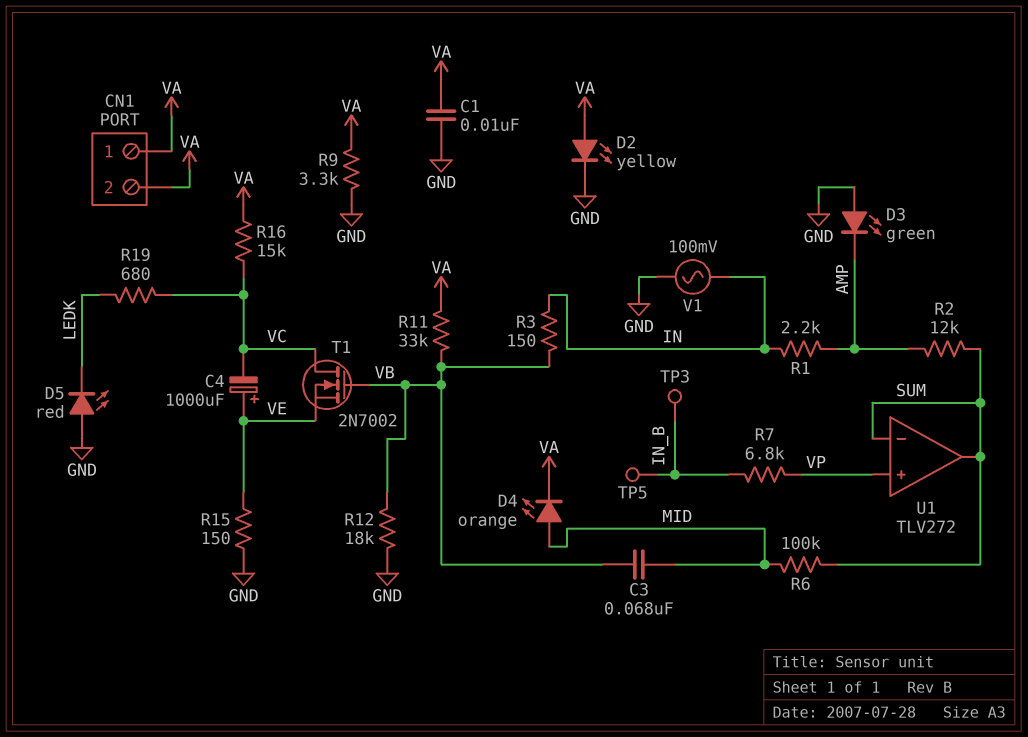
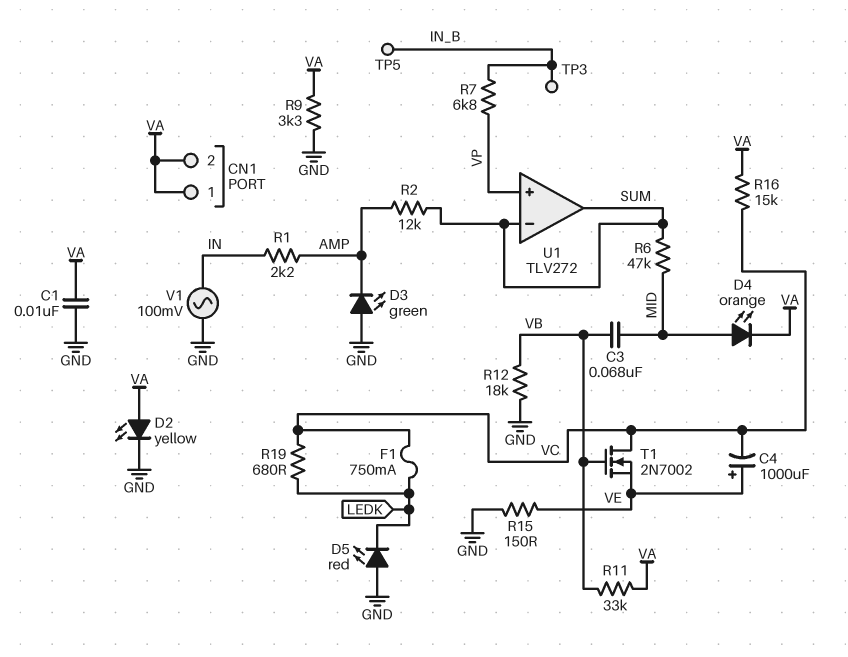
F1: none -> 750mA (LEDK, VC)
R3: 150 (IN, VB) -> none
R6: 100k (MID, SUM) -> 47k (MID, SUM)

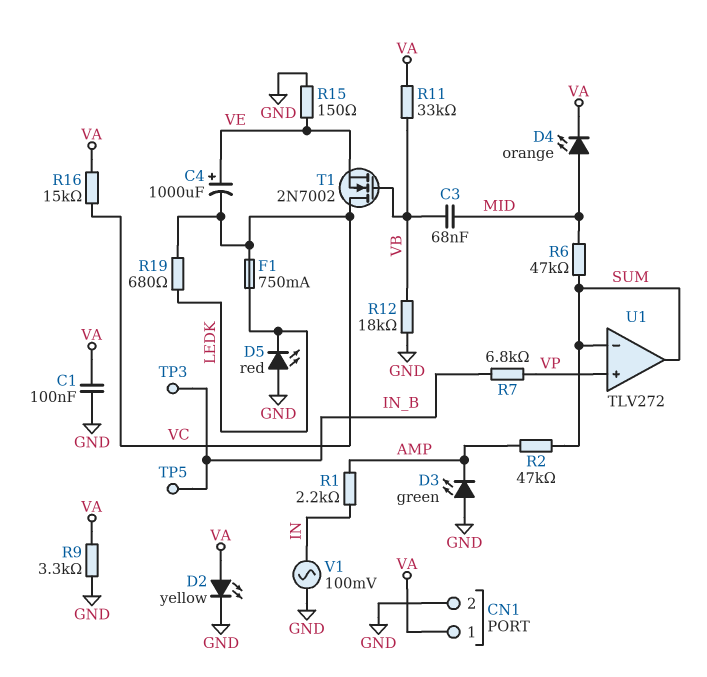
C1: 10nF (GND, VA) -> 100nF (GND, VA)
CN1 pin 2: VA -> GND
R2: 12k (AMP, SUM) -> 47k (AMP, SUM)

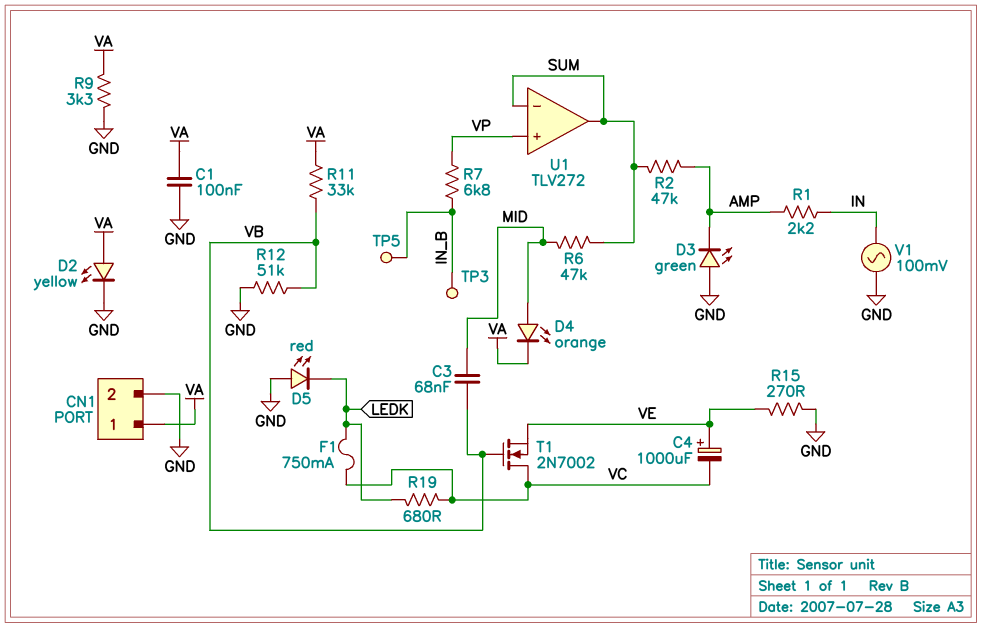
R12: 18k (GND, VB) -> 51k (GND, VB)
R15: 150 (GND, VE) -> 270 (GND, VE)
R16: 15k (VA, VC) -> none

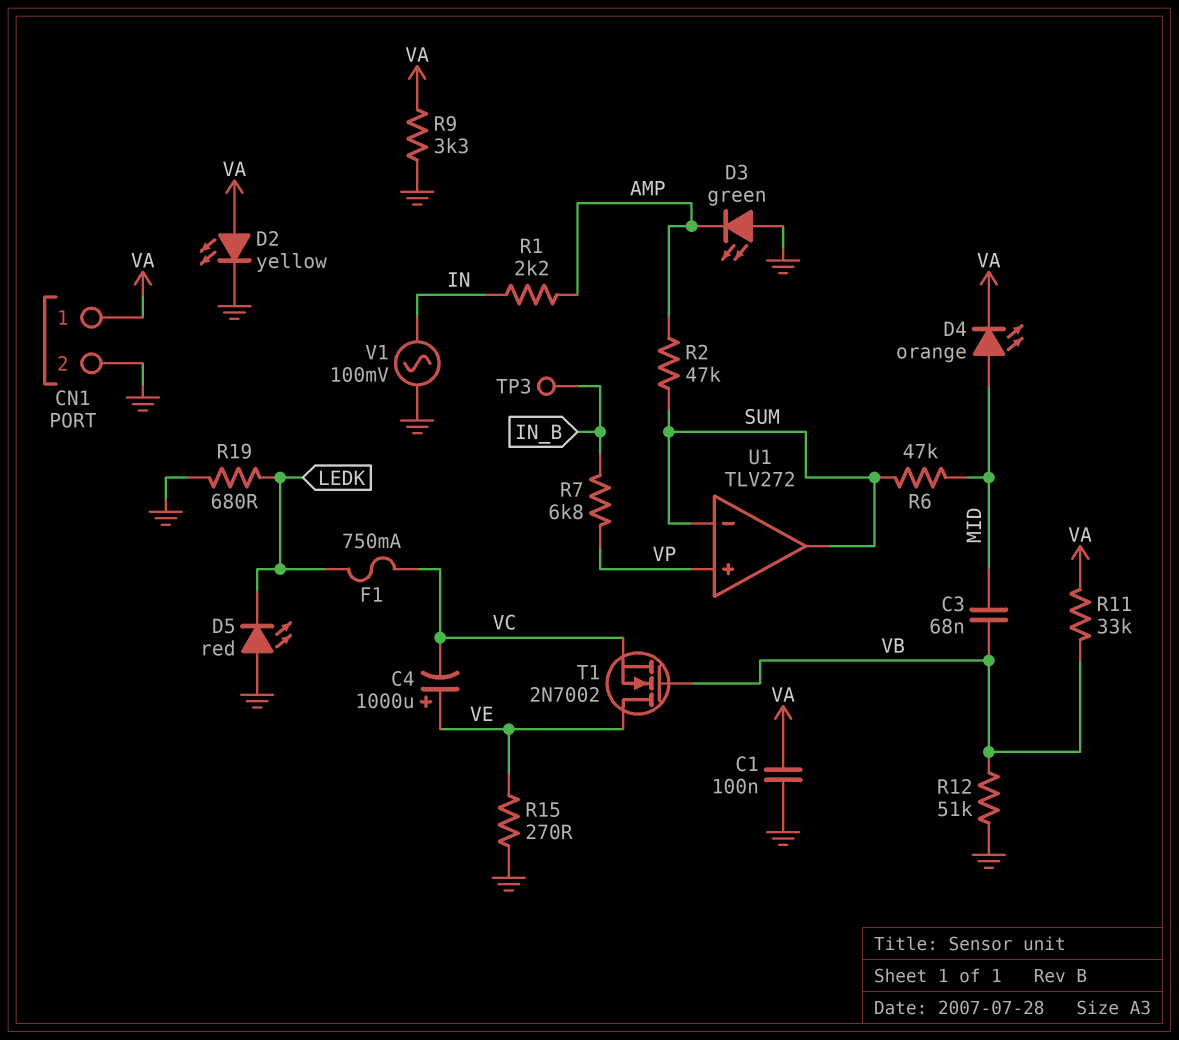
R19: 680 (LEDK, VC) -> 680 (GND, LEDK)
T1: NMOS 2N7002 (G VB, D VC, S VE) -> NMOS 2N7002 (G VB, D VE, S VC)
TP5: test point (IN_B) -> none

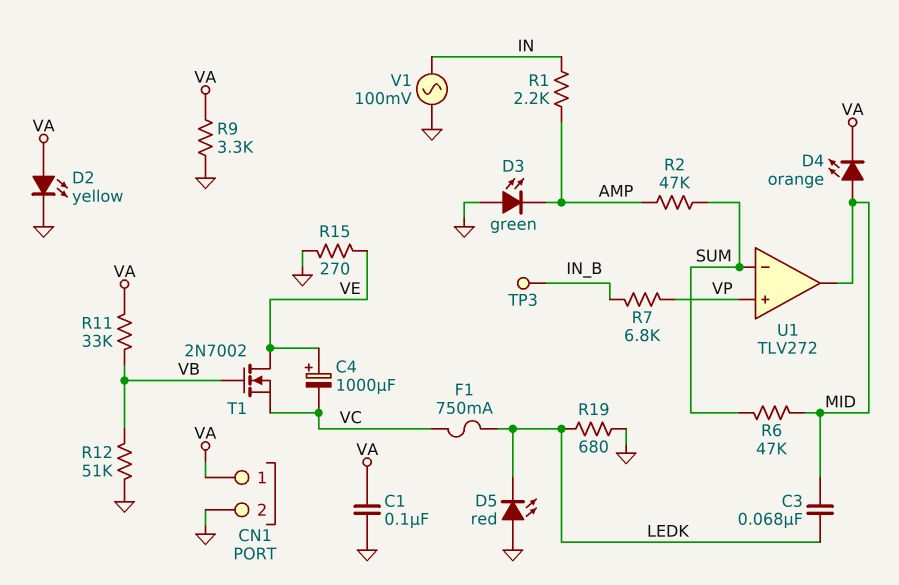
C3: 68nF (MID, VB) -> 68nF (LEDK, MID)
U1 pin out: SUM -> MID

